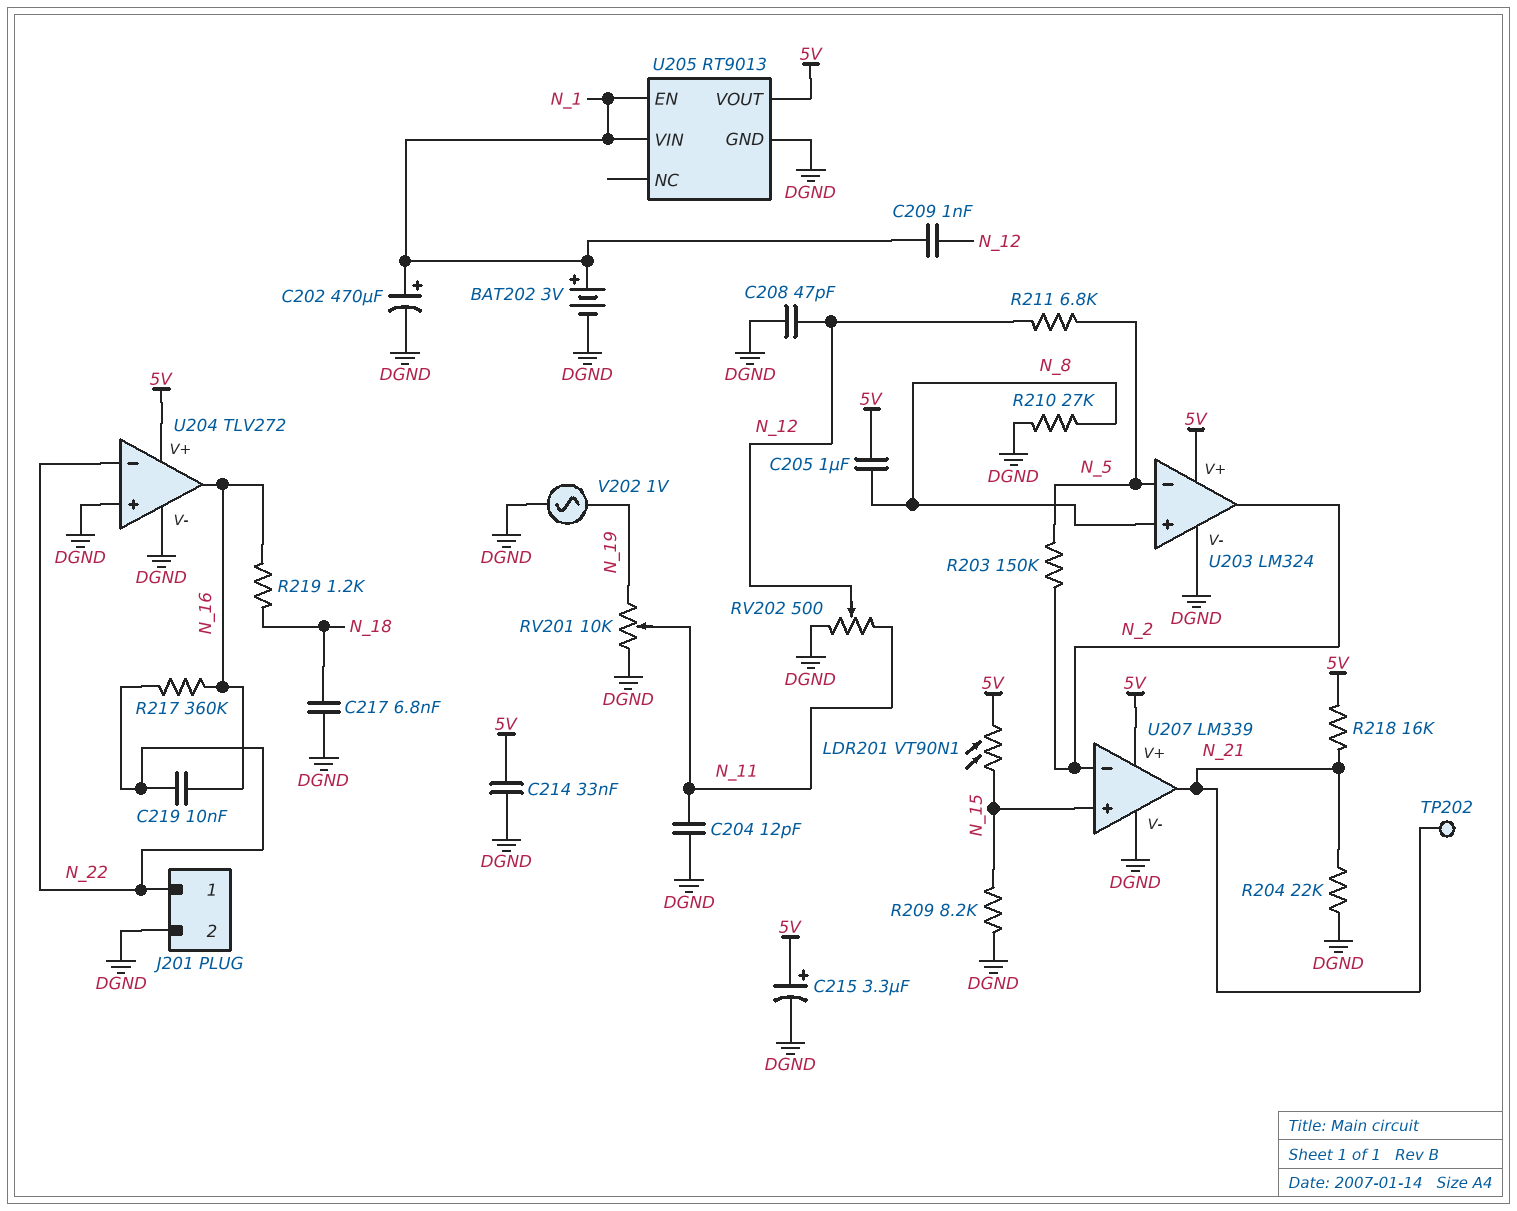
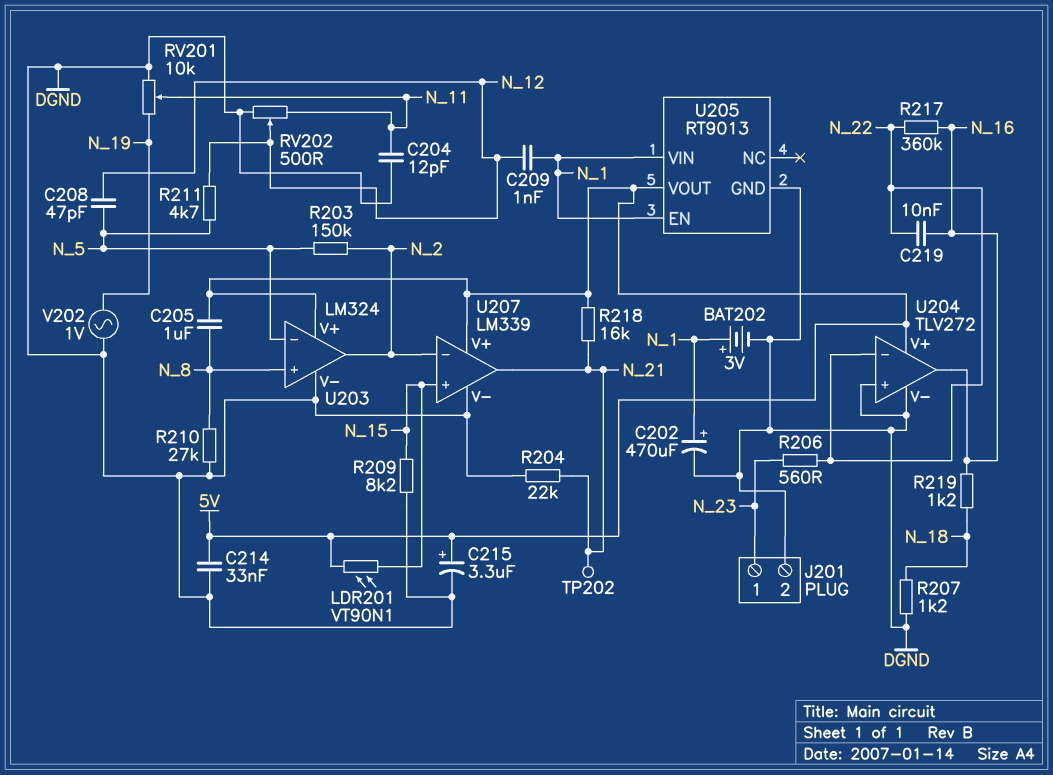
C208: 47pF (DGND, N_12) -> 47pF (N_5, N_12)
C217: 6.8nF (DGND, N_18) -> none
J201 pin 1: N_22 -> N_23
R206: none -> 560 (N_22, N_23)
R207: none -> 1.2k (DGND, N_18)
R211: 6.8k (N_5, N_12) -> 4.7k (N_5, N_12)

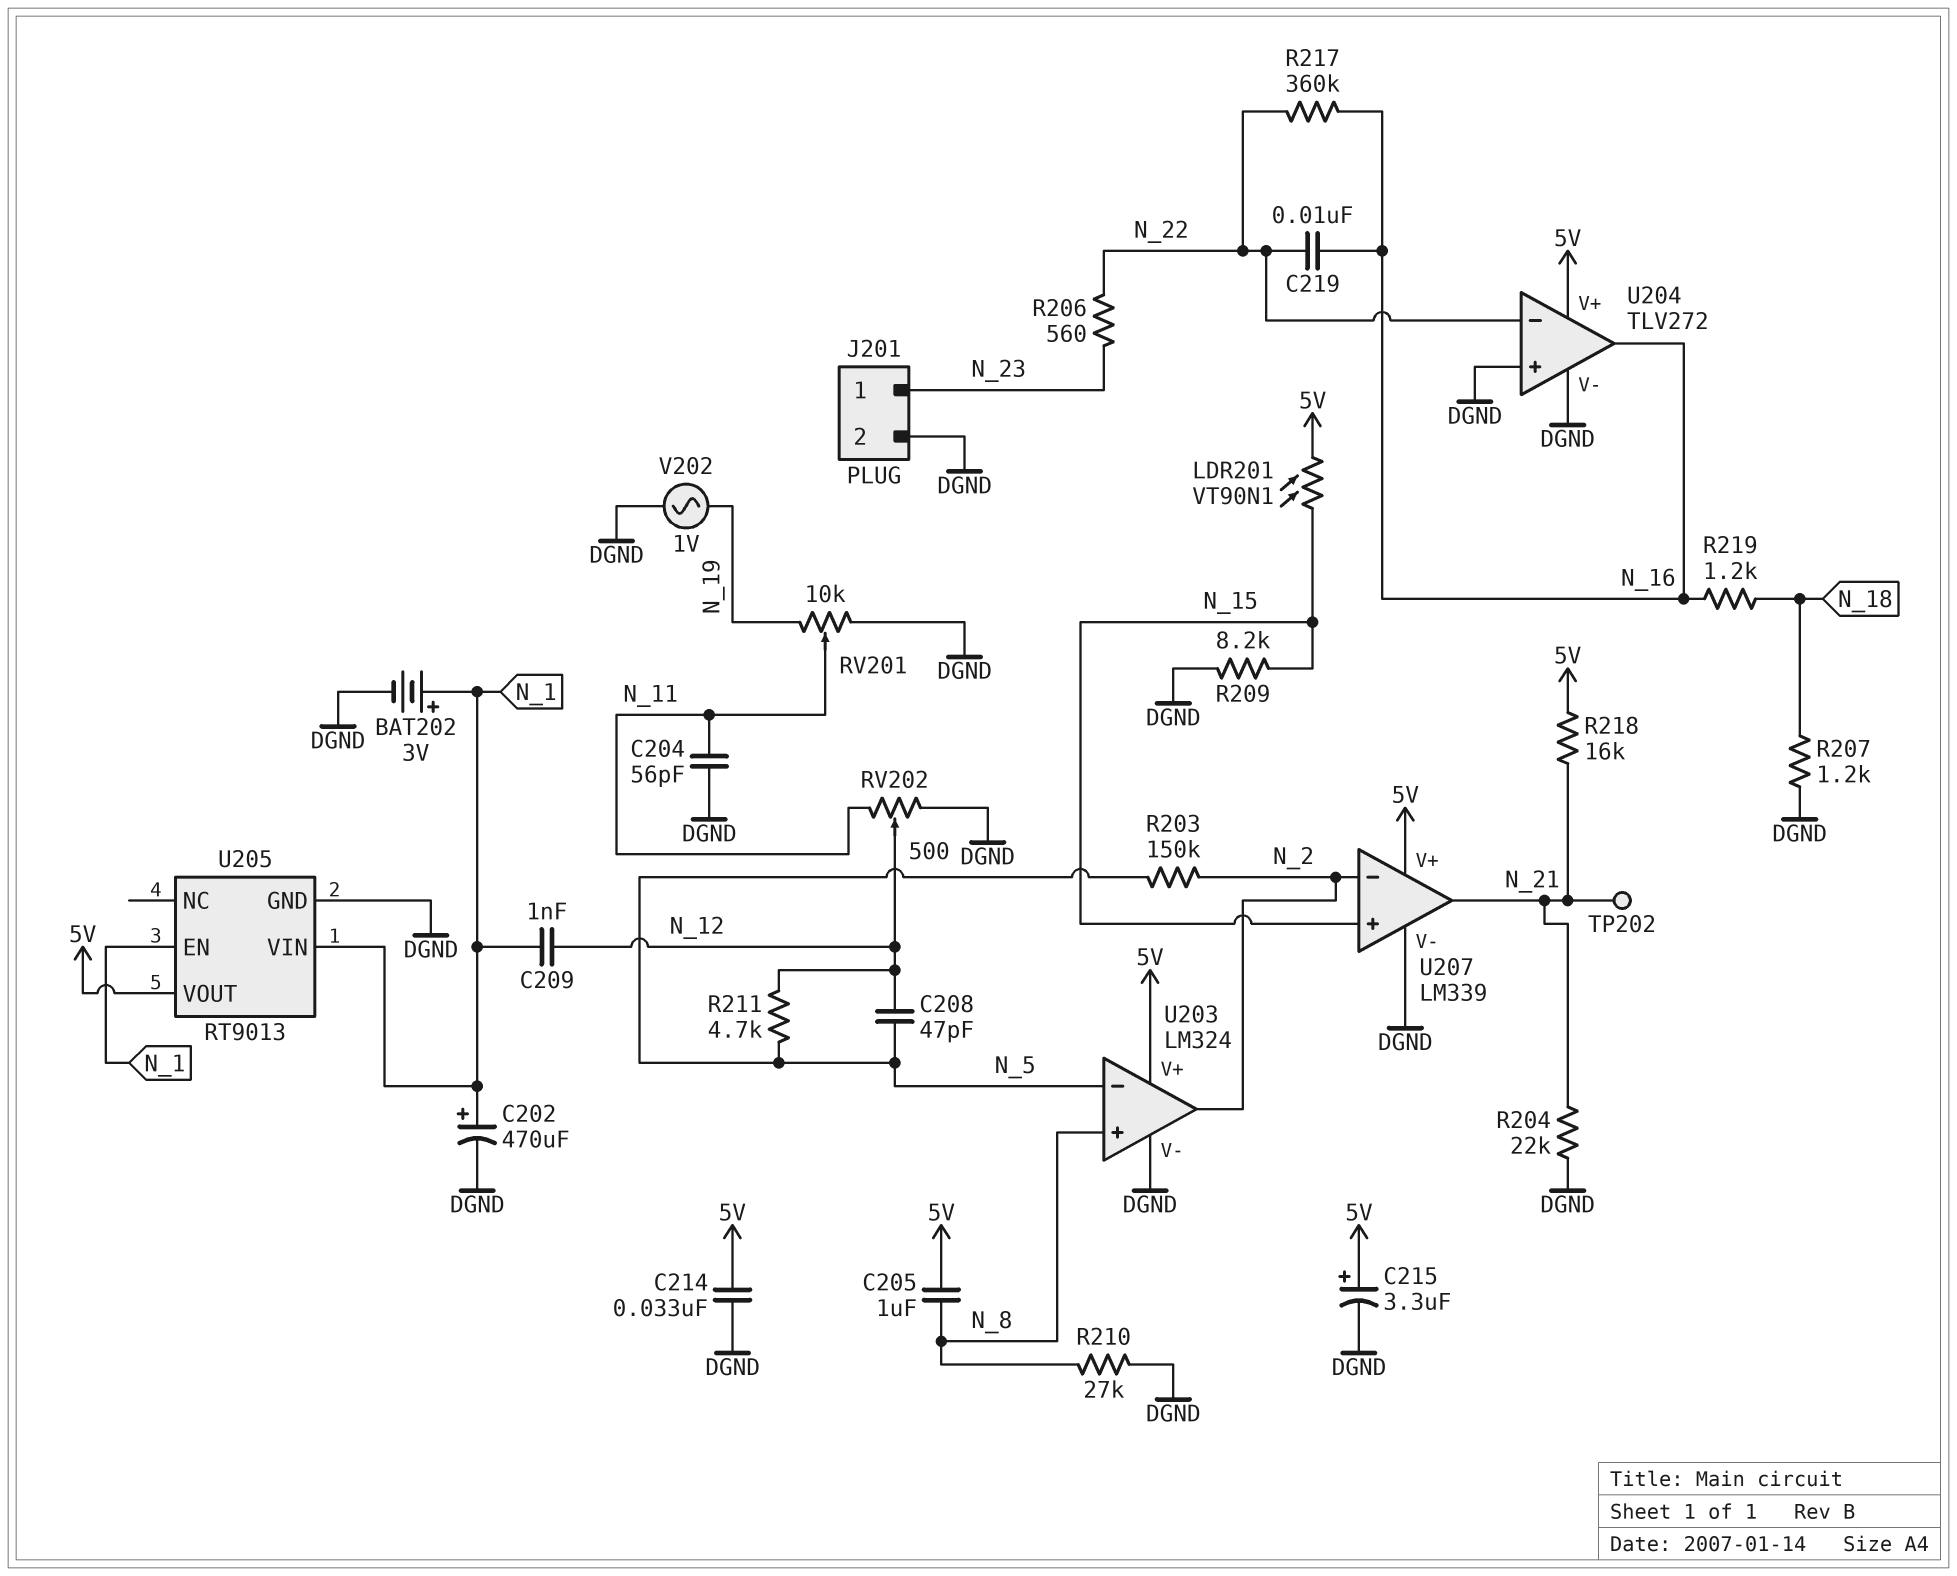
C204: 12pF (DGND, N_11) -> 56pF (DGND, N_11)

